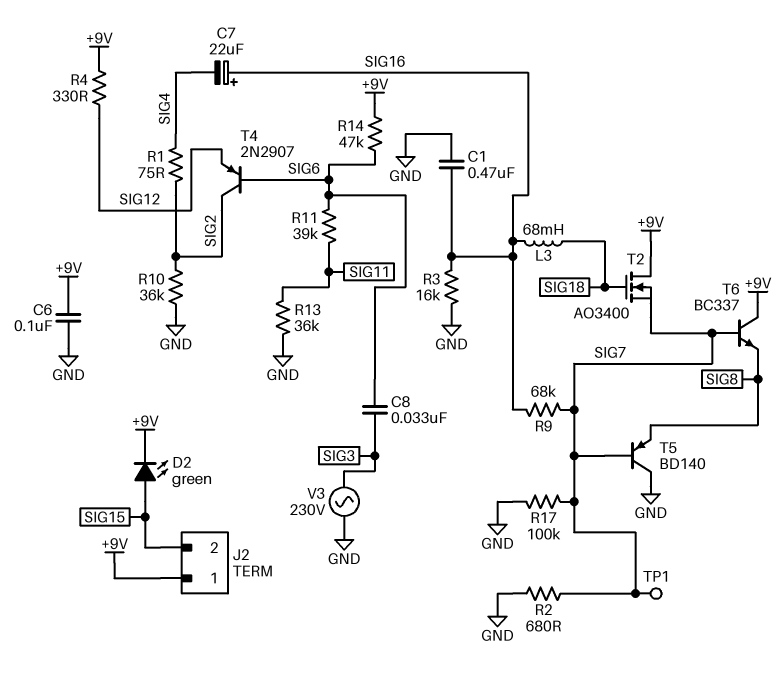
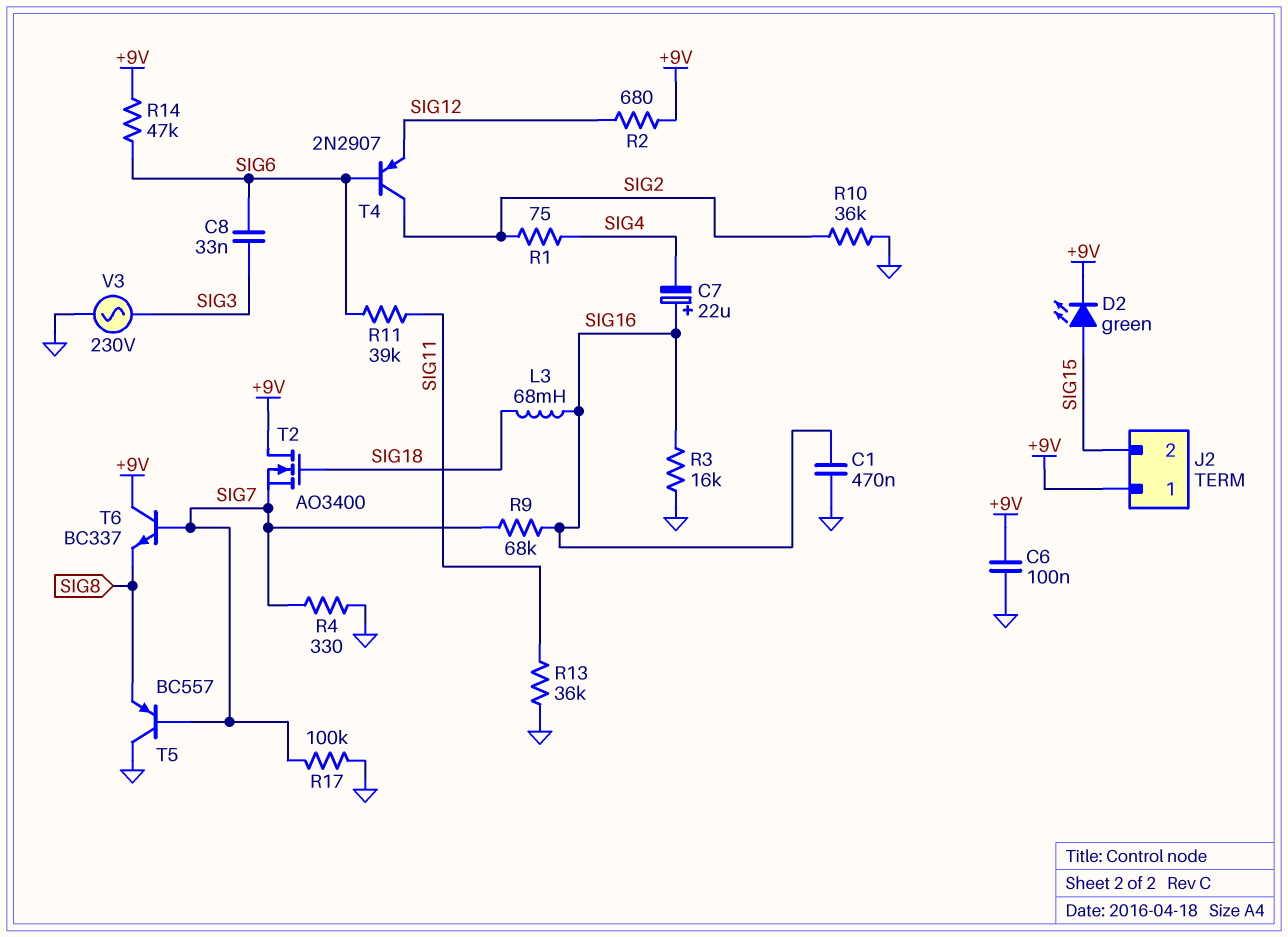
R2: 680 (GND, SIG7) -> 680 (+9V, SIG12)
R4: 330 (+9V, SIG12) -> 330 (GND, SIG7)
T5: PNP BD140 (B SIG7, C GND, E SIG8) -> PNP BC557 (B SIG7, C GND, E SIG8)
TP1: test point (SIG7) -> none

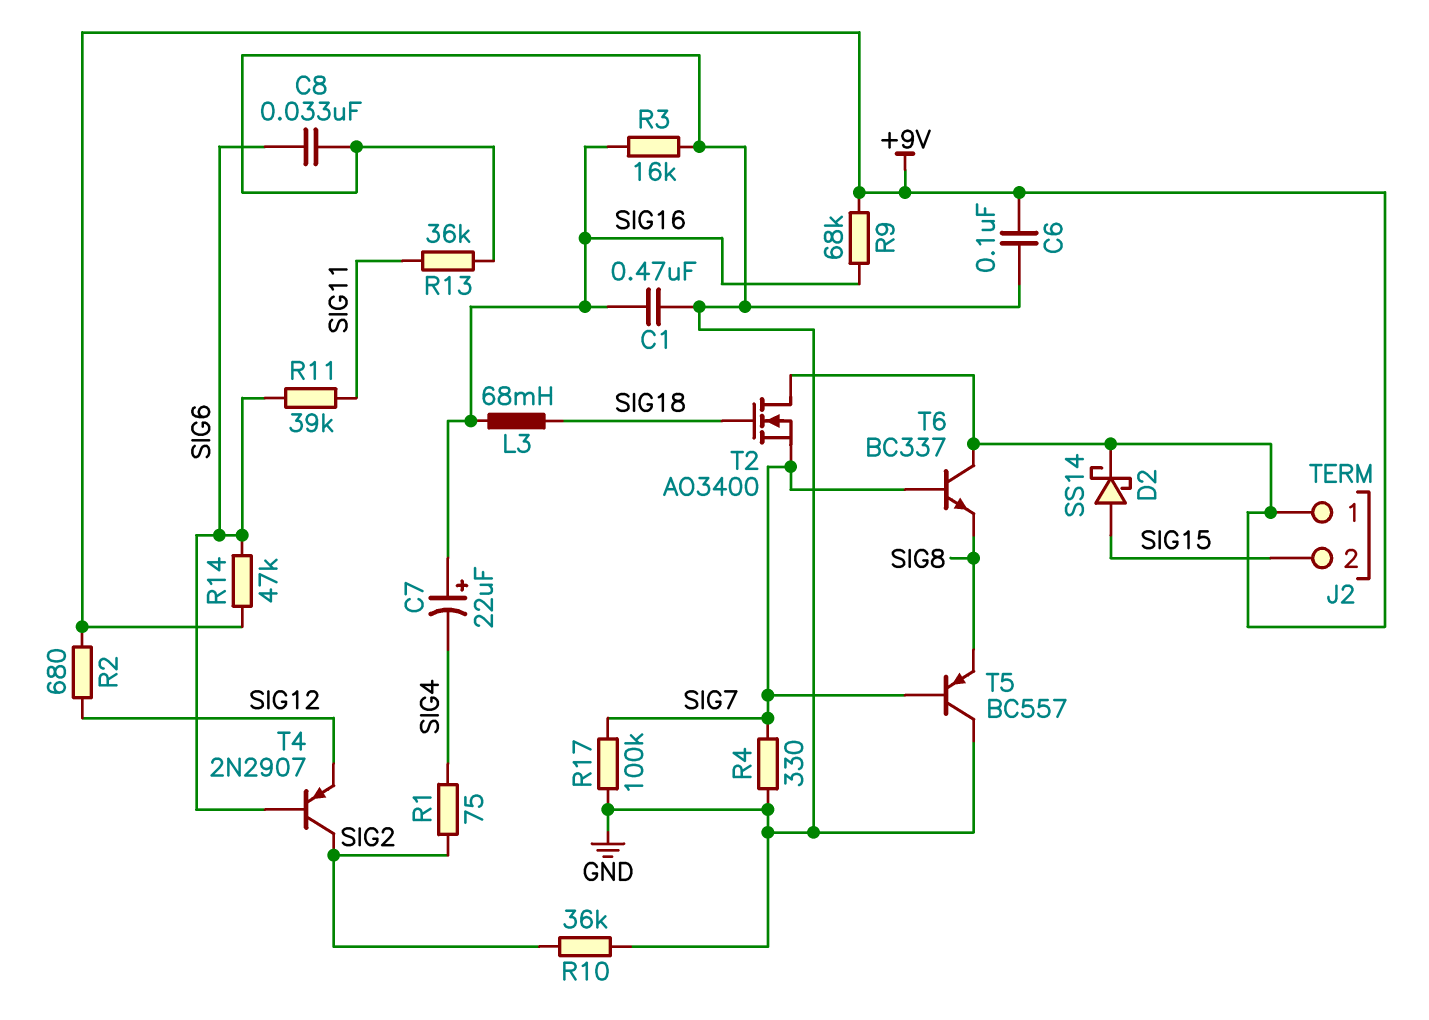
C8: 33nF (SIG3, SIG6) -> 33nF (GND, SIG6)
D2: LED green (A SIG15, K +9V) -> schottky SS14 (A SIG15, K +9V)
R9: 68k (SIG7, SIG16) -> 68k (+9V, SIG16)
V3: AC 230V (GND, SIG3) -> none

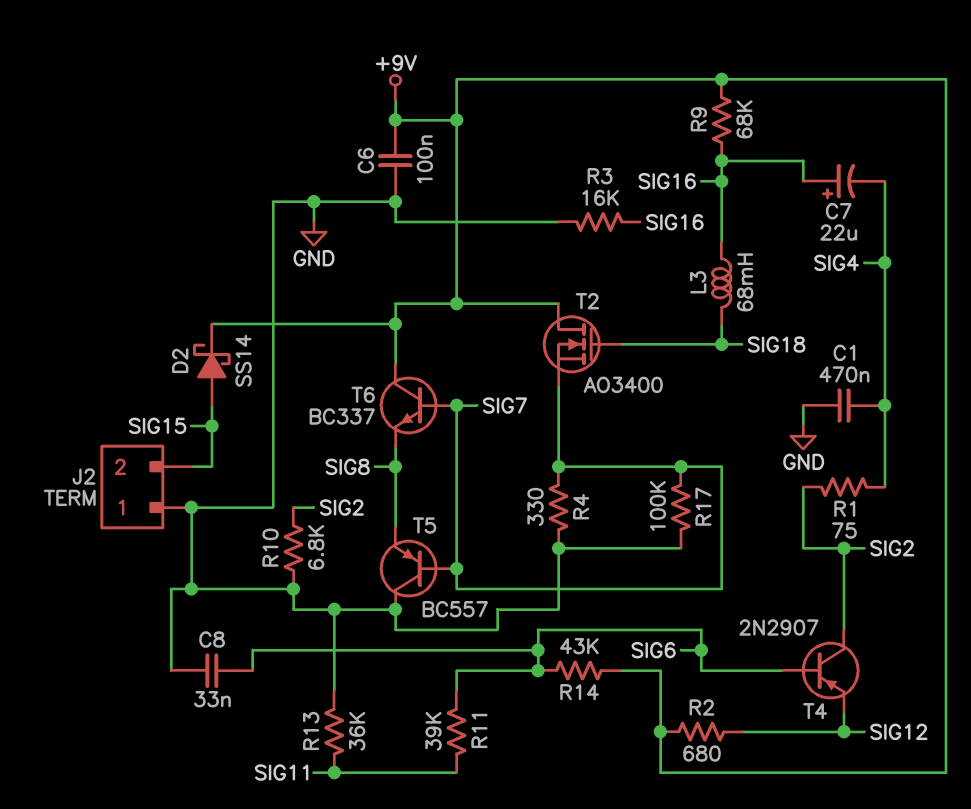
C1: 470nF (GND, SIG16) -> 470nF (GND, SIG4)
J2 pin 1: +9V -> GND
R10: 36k (GND, SIG2) -> 6.8k (GND, SIG2)
R14: 47k (+9V, SIG6) -> 43k (+9V, SIG6)

